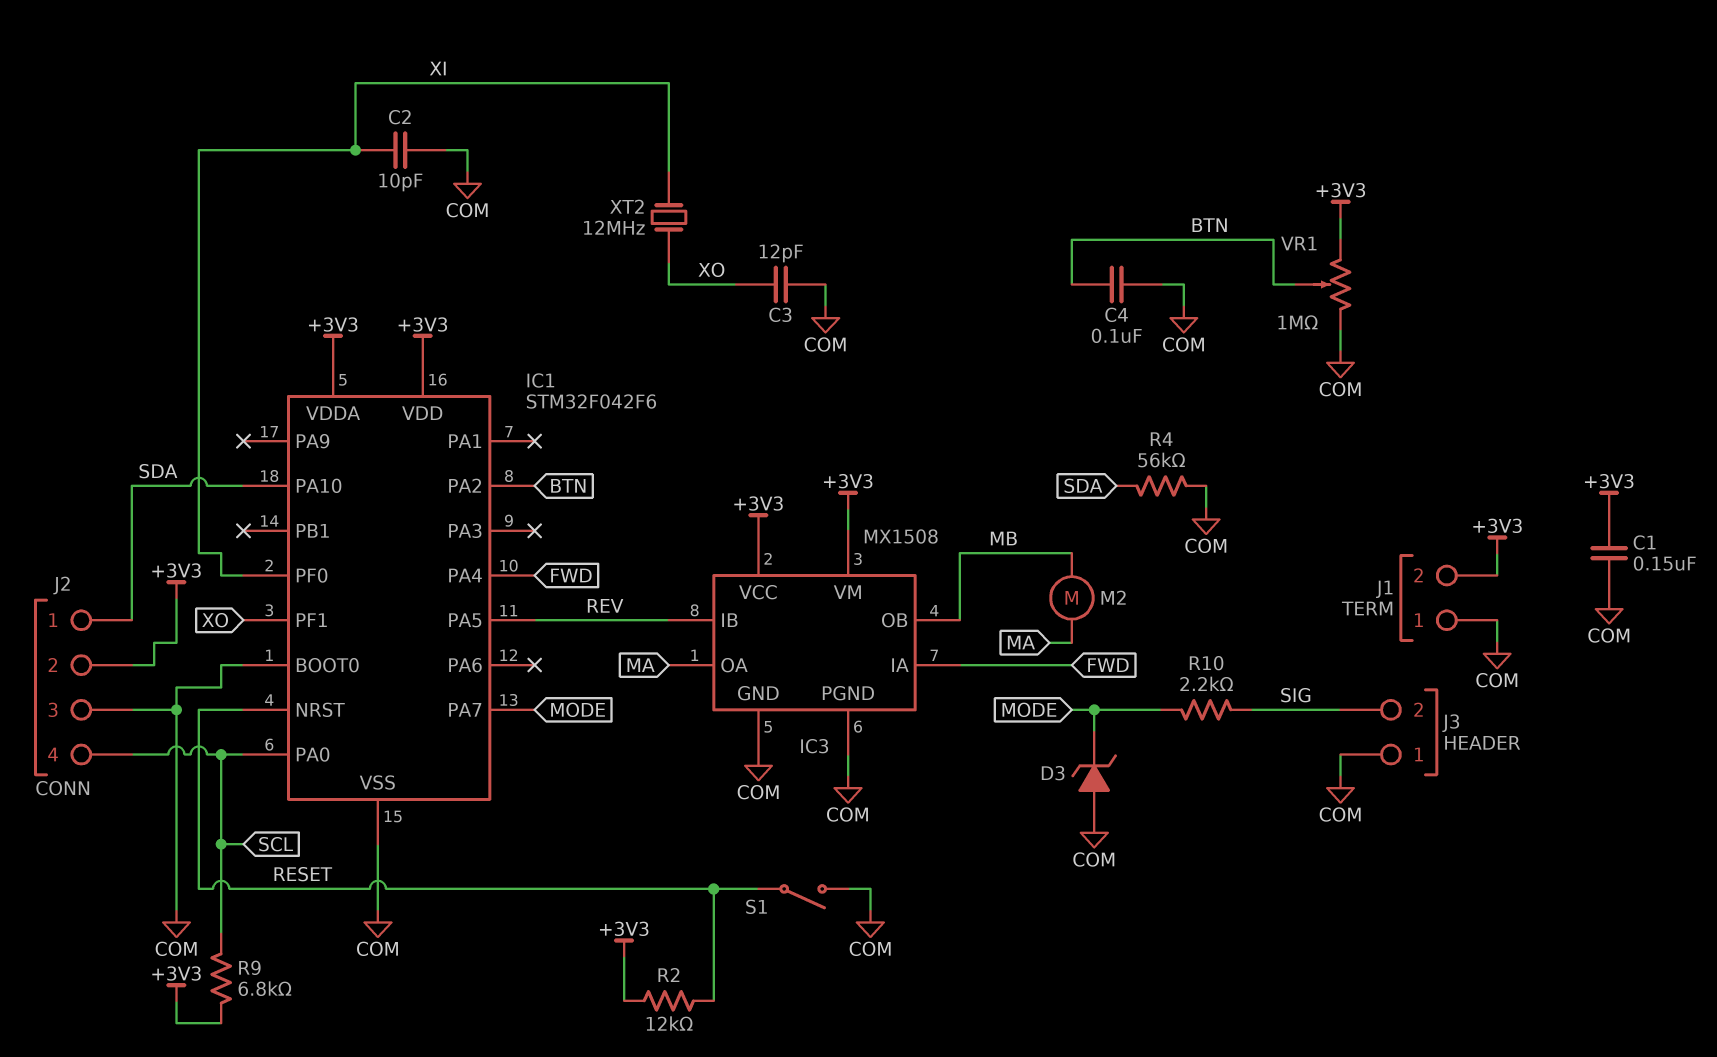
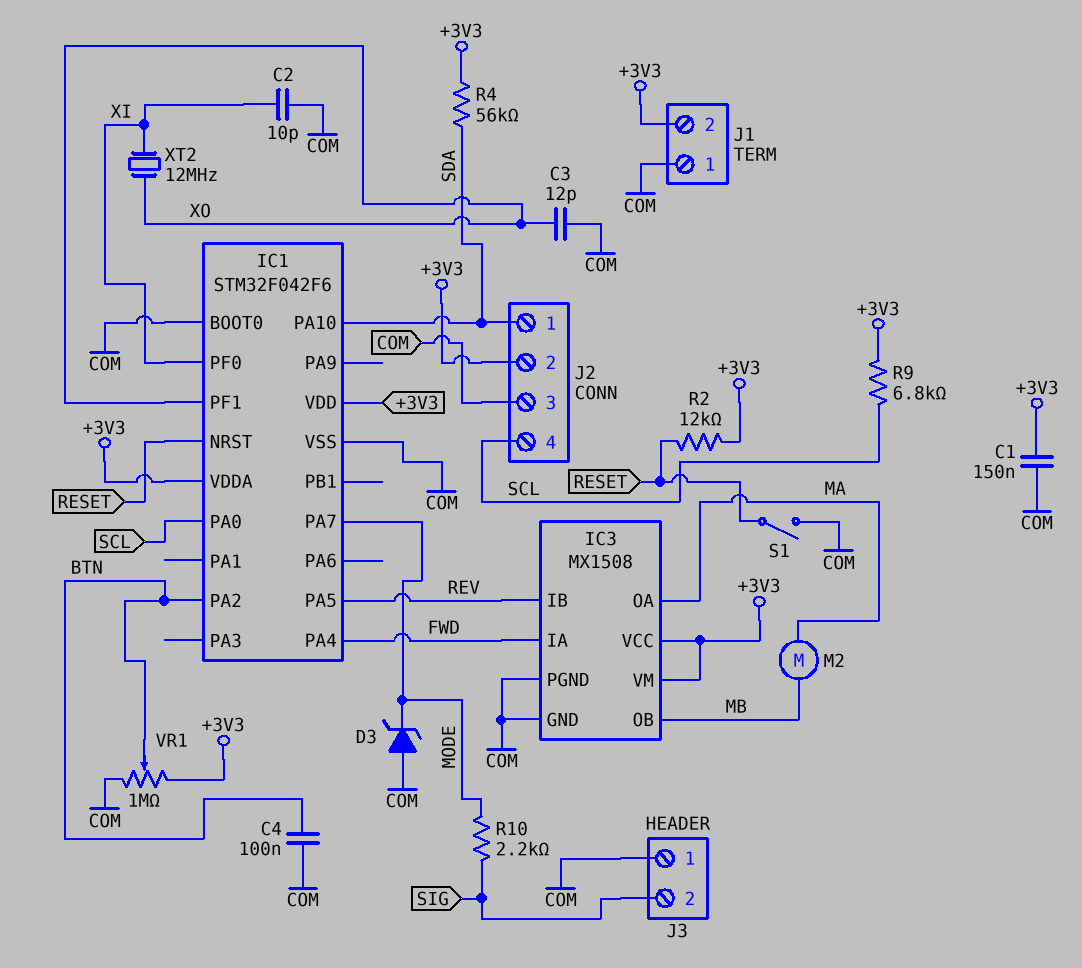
R4: 56k (COM, SDA) -> 56k (+3V3, SDA)

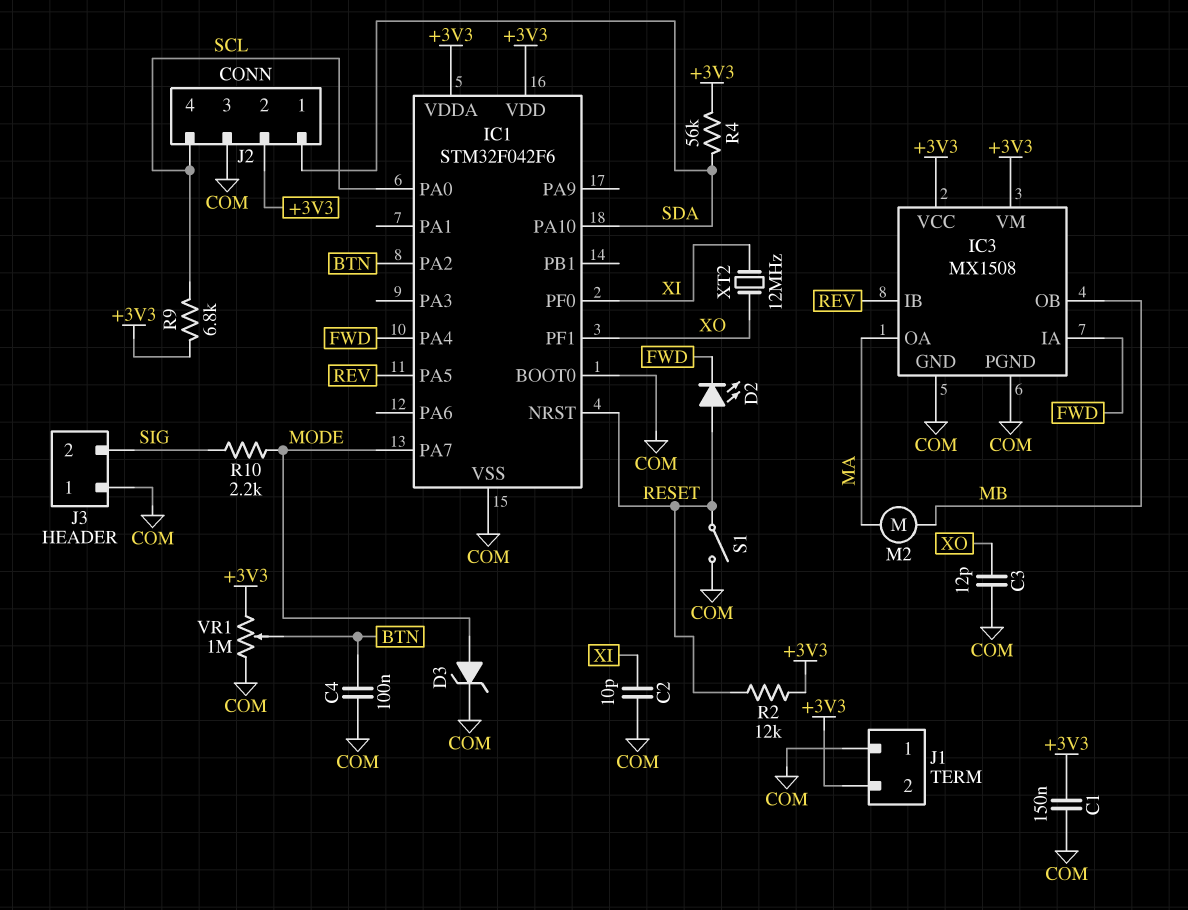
D2: none -> LED (A RESET, K FWD)
D3: zener (A COM, K MODE) -> zener (A MODE, K COM)

